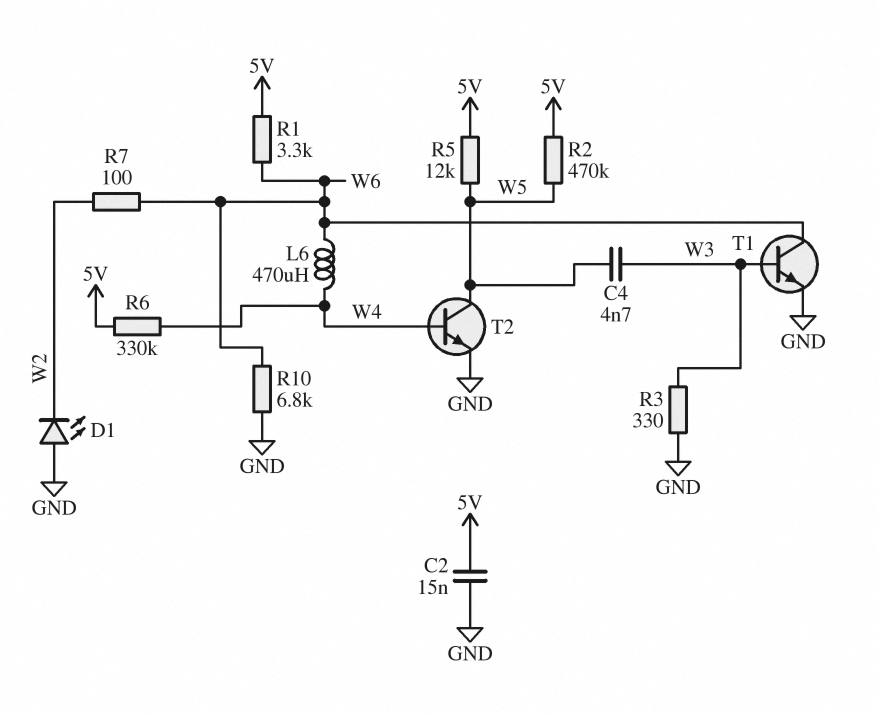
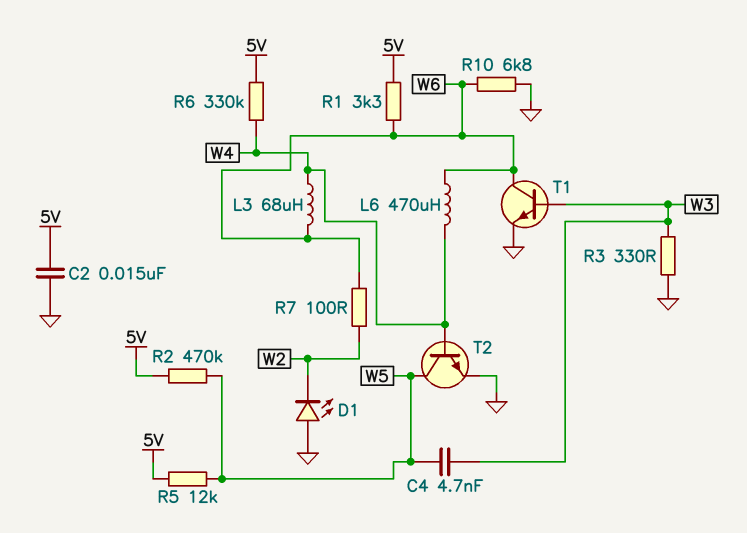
L3: none -> 68uH (W4, W6)

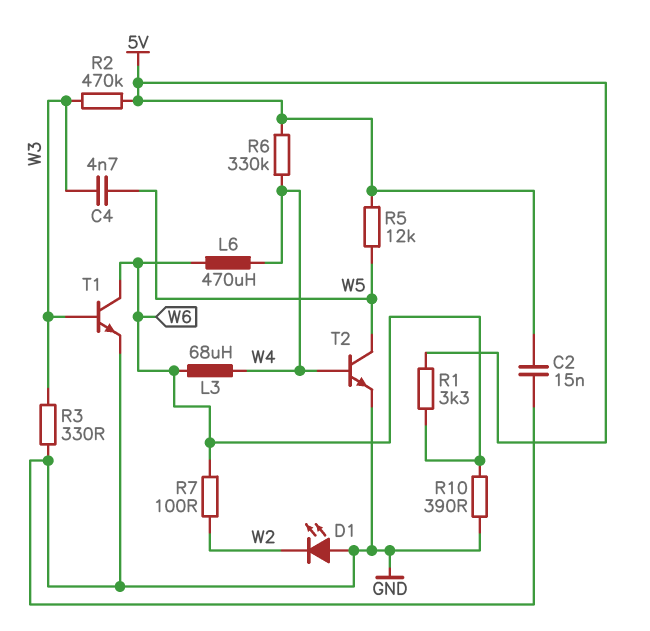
R2: 470k (5V, W5) -> 470k (5V, W3)
R10: 6.8k (GND, W6) -> 390 (GND, W6)

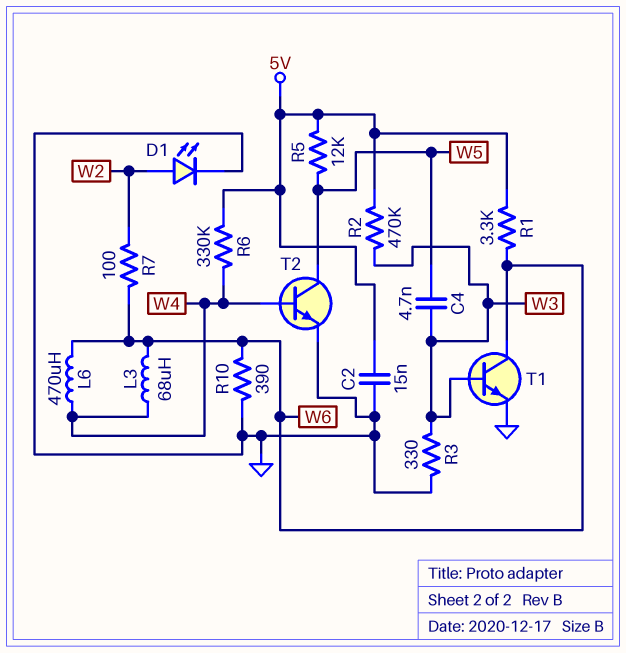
D1: LED (A GND, K W2) -> LED (A W2, K GND)

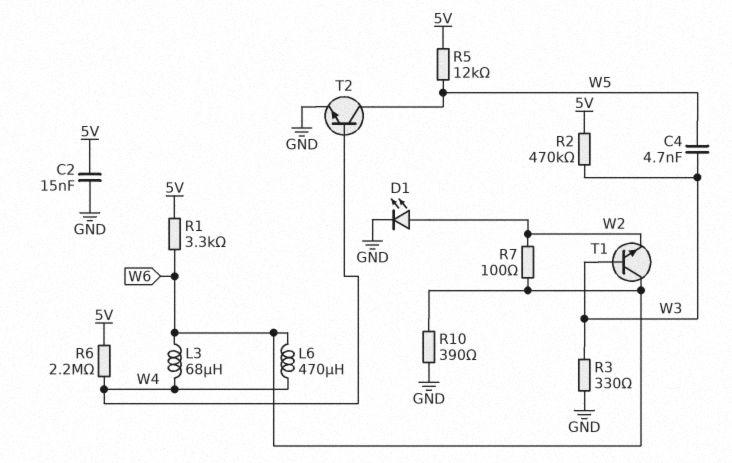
R6: 330k (5V, W4) -> 2.2M (5V, W4)
T1: NPN (B W3, C W6, E GND) -> NPN (B W3, C W6, E W2)

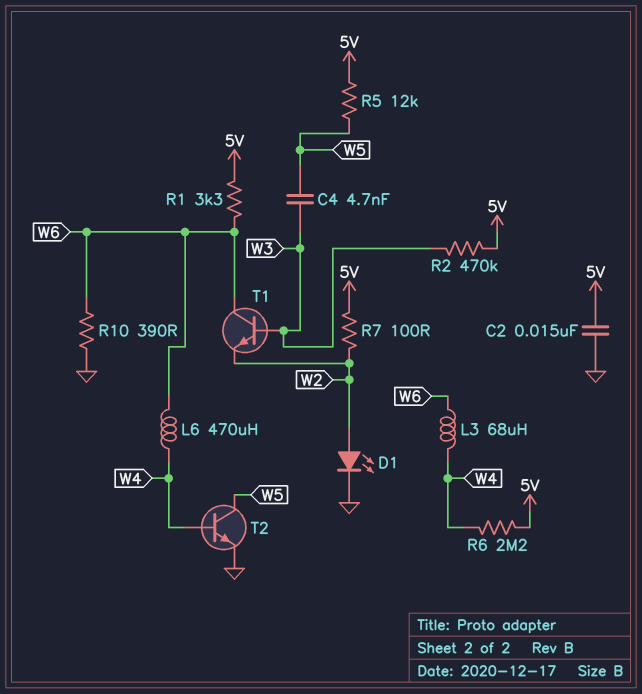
R3: 330 (GND, W3) -> none
R7: 100 (W2, W6) -> 100 (5V, W2)

